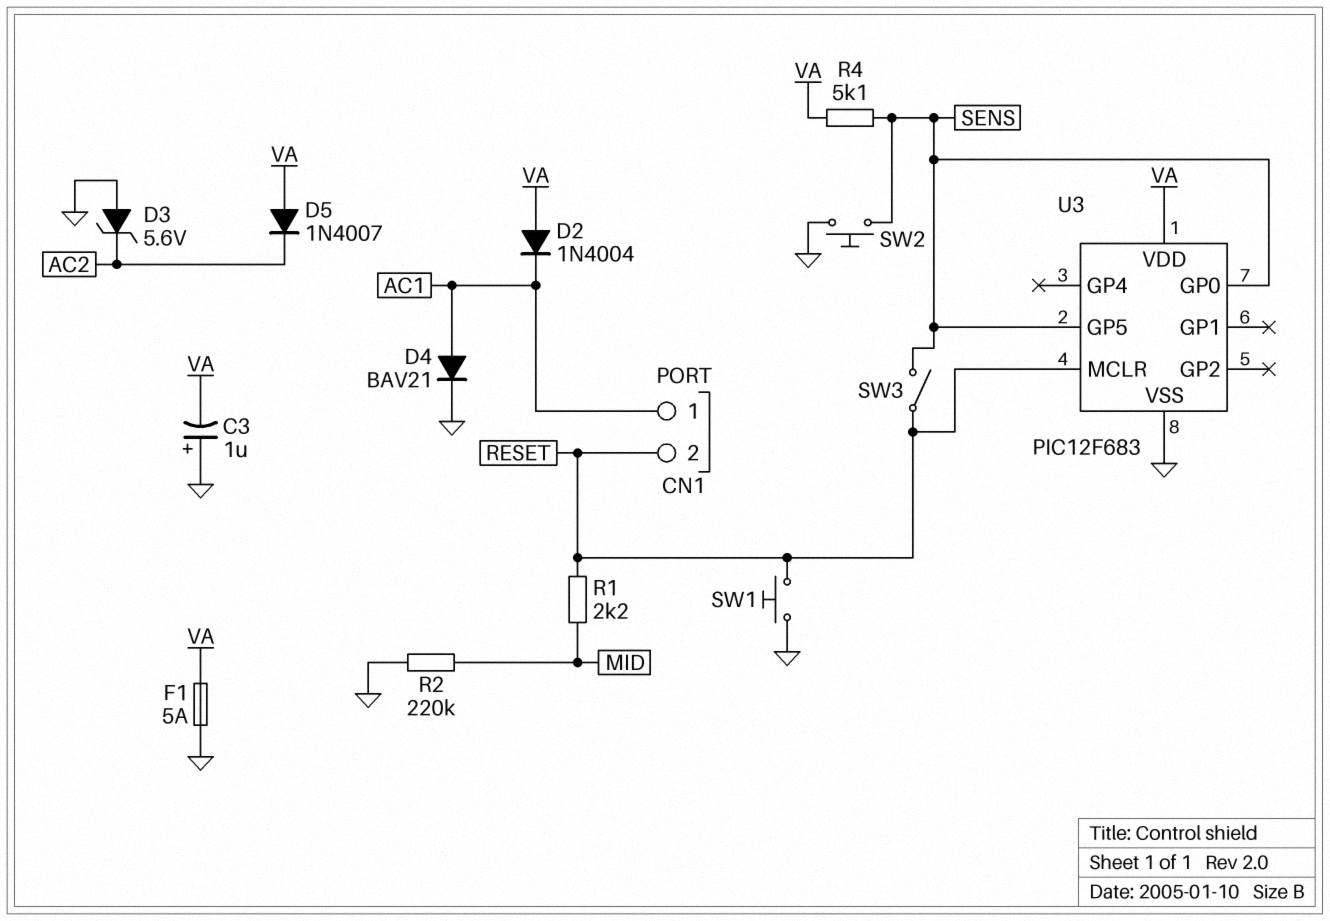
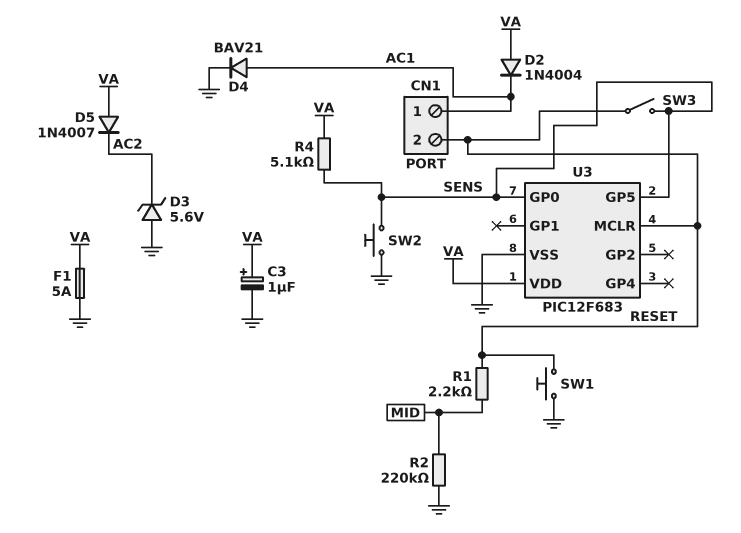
C3: 1uF (plus GND, minus VA) -> 1uF (plus VA, minus GND)

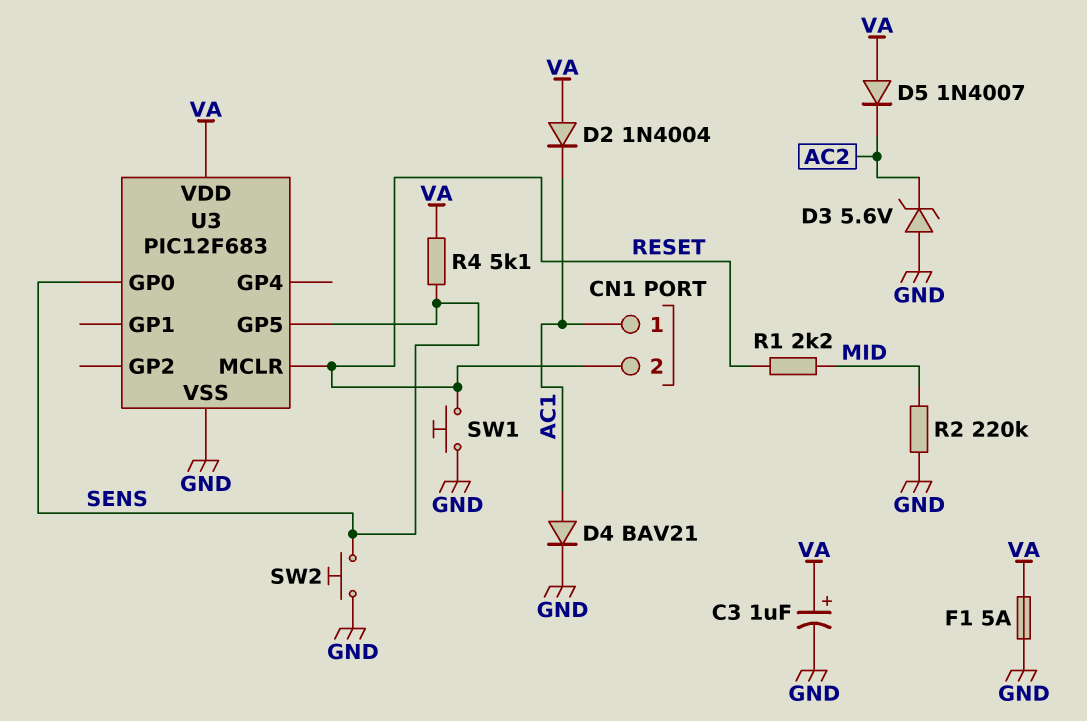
SW3: switch (RESET, SENS) -> none

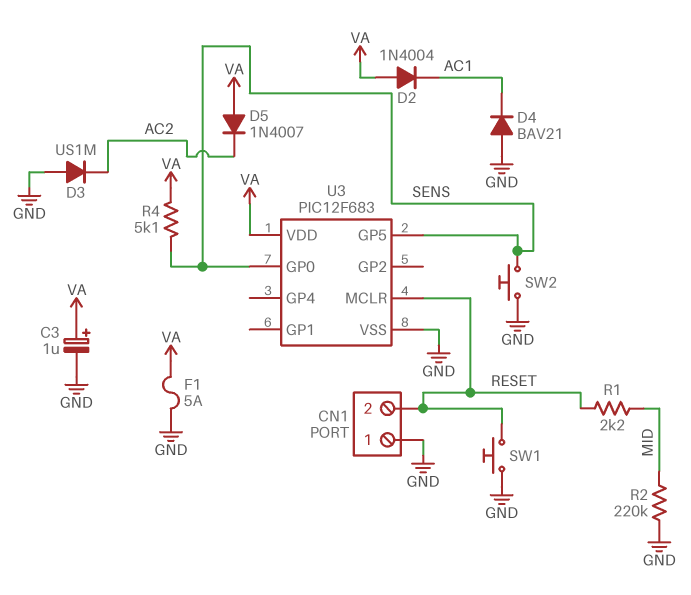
CN1 pin 1: AC1 -> GND
D3: zener 5.6V (A GND, K AC2) -> diode US1M (A GND, K AC2)
D4: diode BAV21 (A AC1, K GND) -> diode BAV21 (A GND, K AC1)

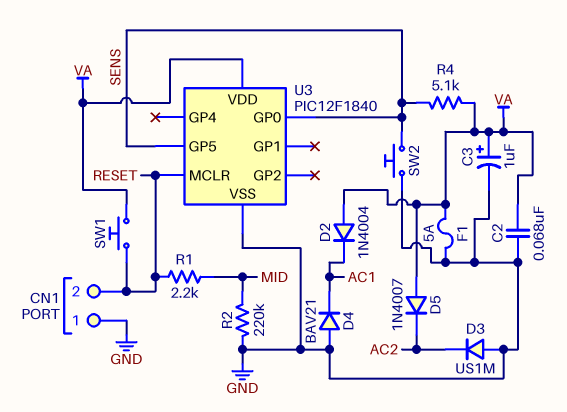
C2: none -> 68nF (GND, VA)
SW1: button (GND, RESET) -> button (RESET, VA)
U3: PIC12F683 -> PIC12F1840

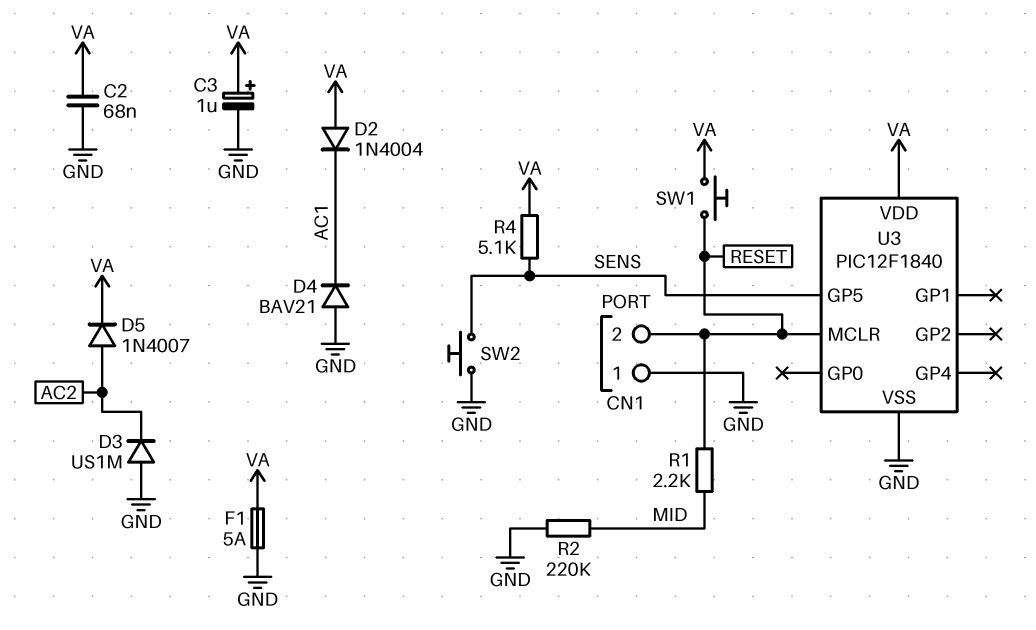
D5: diode 1N4007 (A VA, K AC2) -> diode 1N4007 (A AC2, K VA)
U3 pin GP0: SENS -> none

